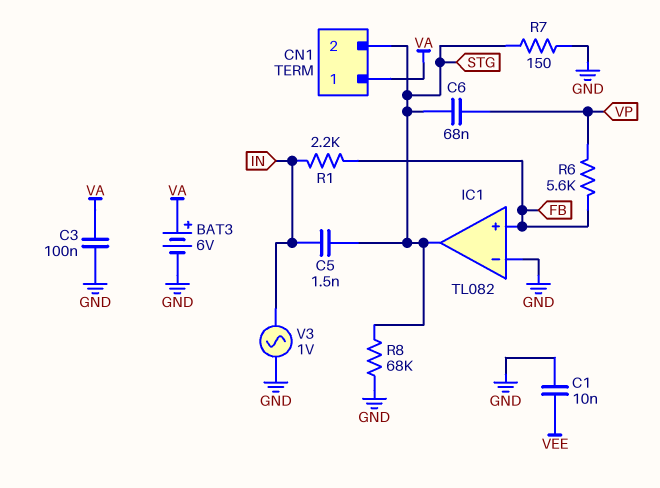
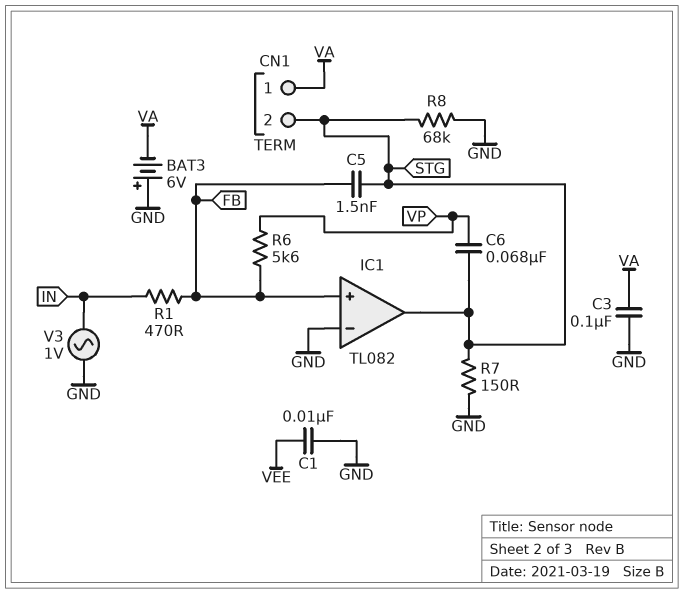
BAT3: 6V (plus VA, minus GND) -> 6V (plus GND, minus VA)
C5: 1.5nF (IN, STG) -> 1.5nF (FB, STG)
R1: 2.2k (FB, IN) -> 470 (FB, IN)

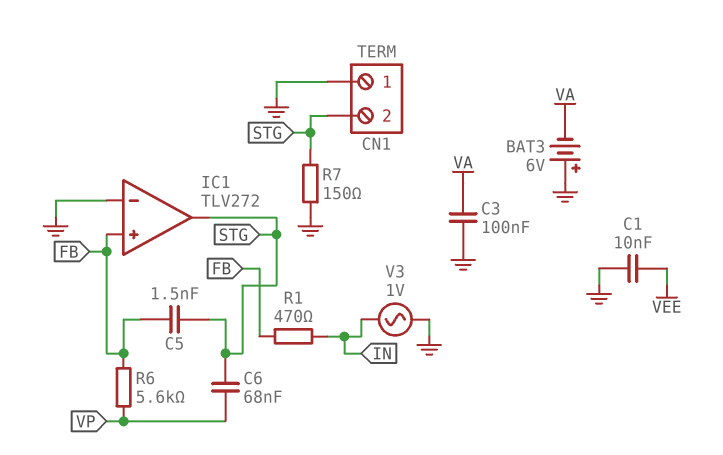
CN1 pin 1: VA -> GND
IC1: TL082 -> TLV272
R8: 68k (GND, STG) -> none

